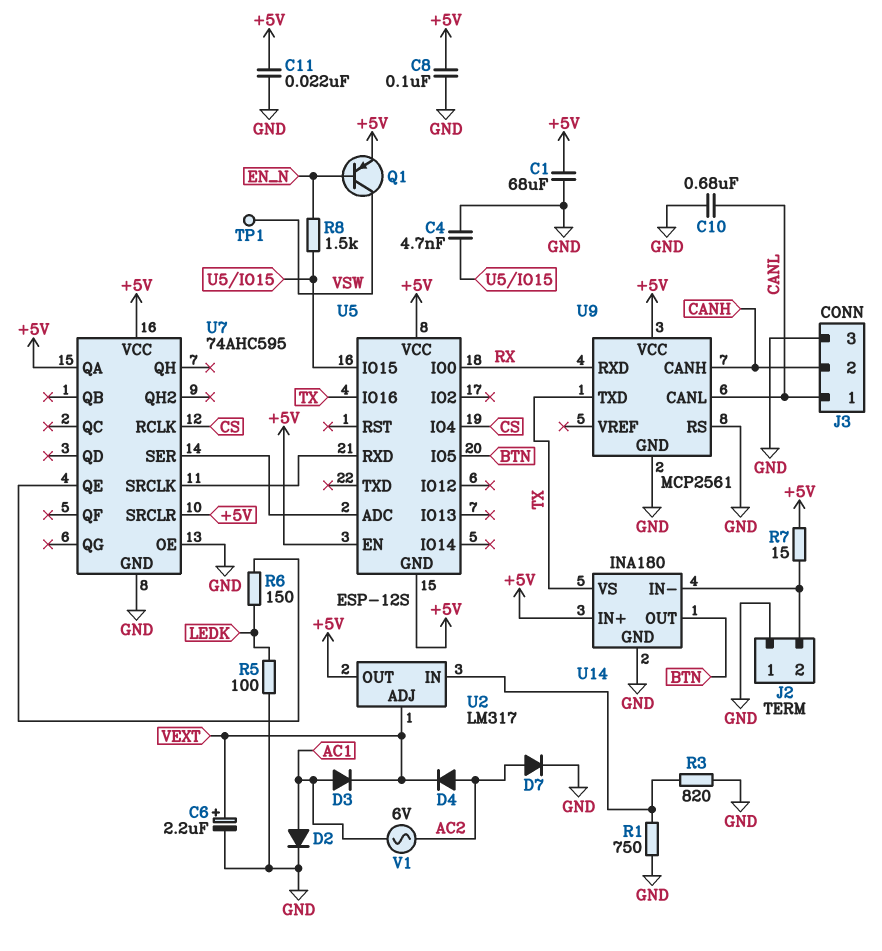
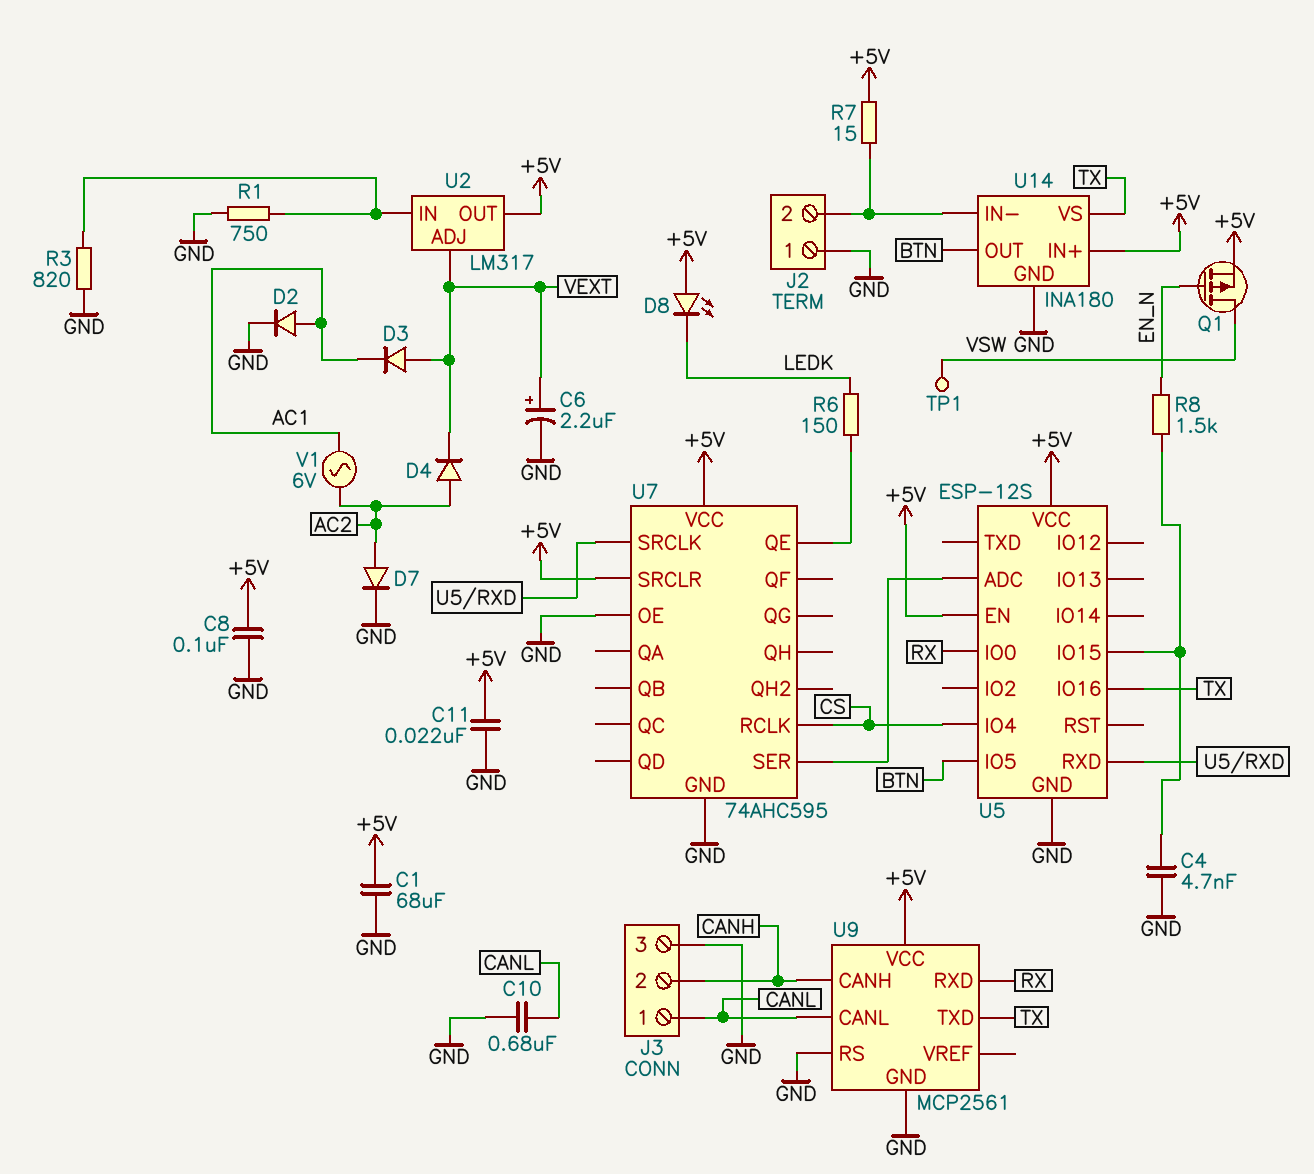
D3: diode (A AC1, K VEXT) -> diode (A VEXT, K AC1)
D8: none -> LED (A +5V, K LEDK)
Q1: PNP (B EN_N, C VSW, E +5V) -> PMOS (G EN_N, D VSW, S +5V)
R5: 100 (GND, LEDK) -> none
U5 pin GND: +5V -> GND
U7 pin QA: +5V -> none

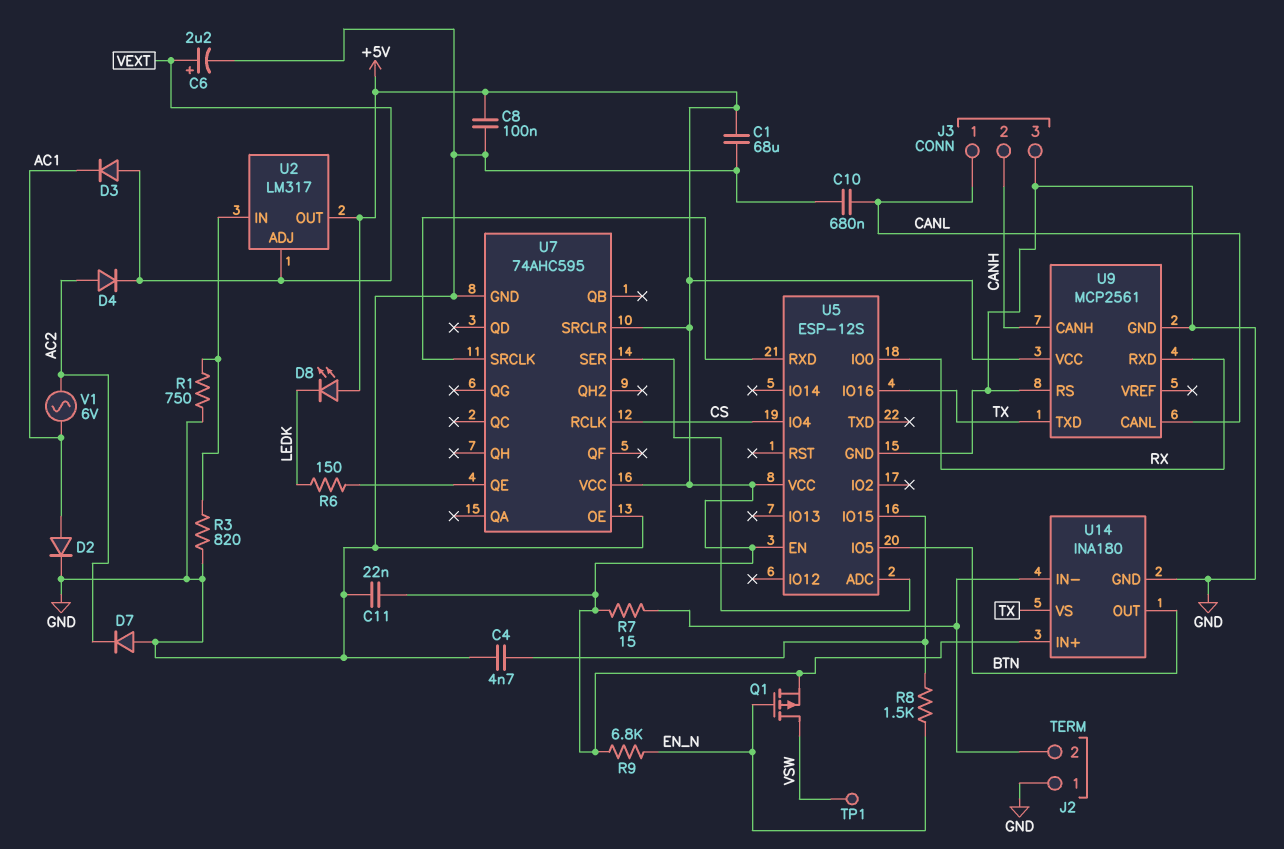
D7: diode (A AC2, K GND) -> diode (A GND, K AC2)
R9: none -> 6.8k (+5V, EN_N)

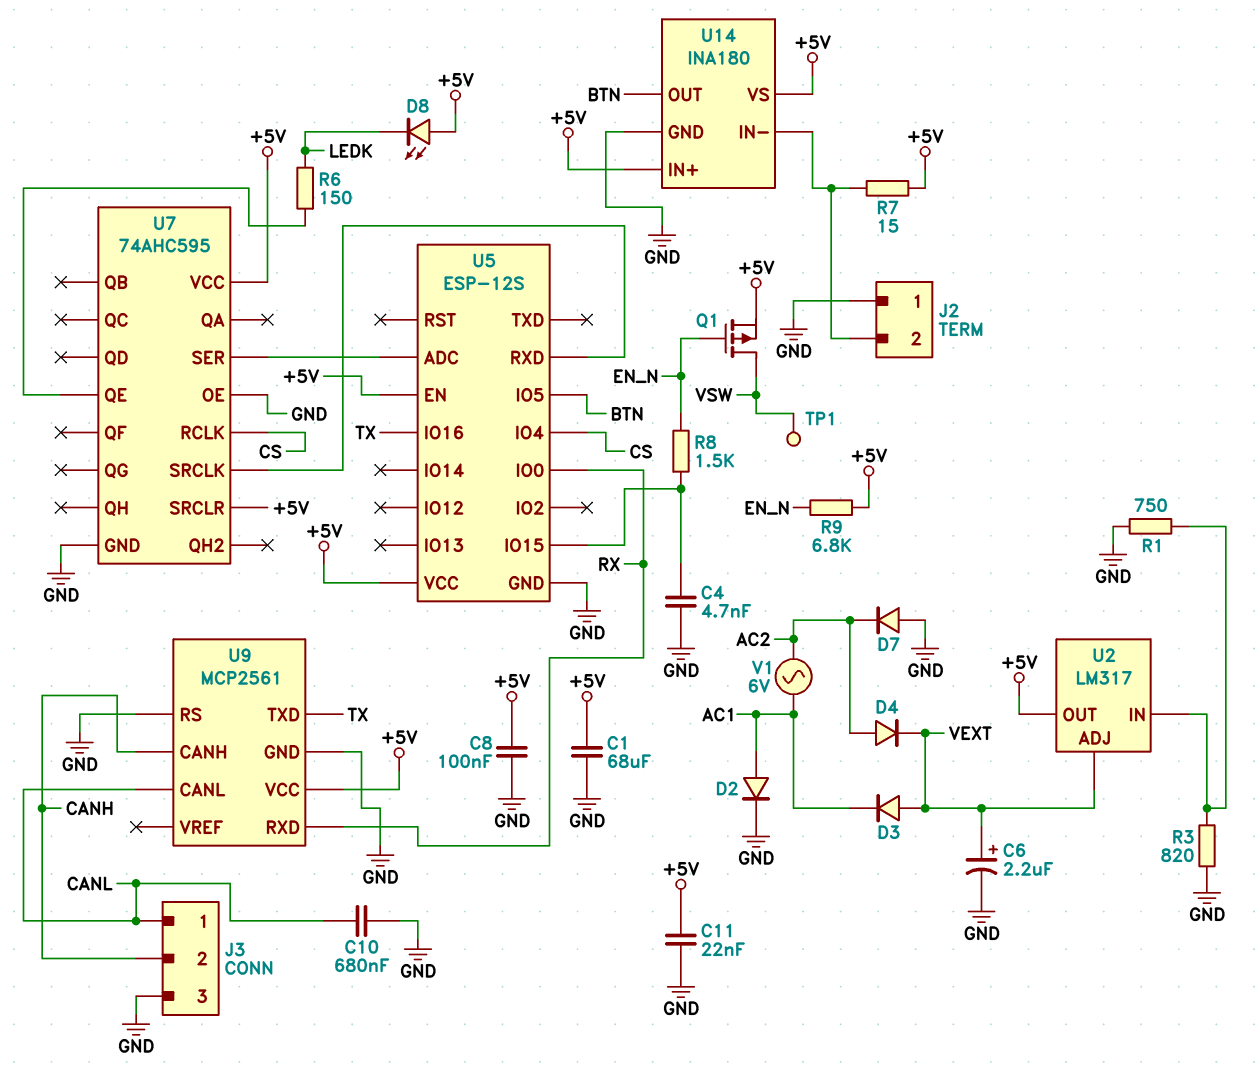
U14 pin VS: TX -> +5V

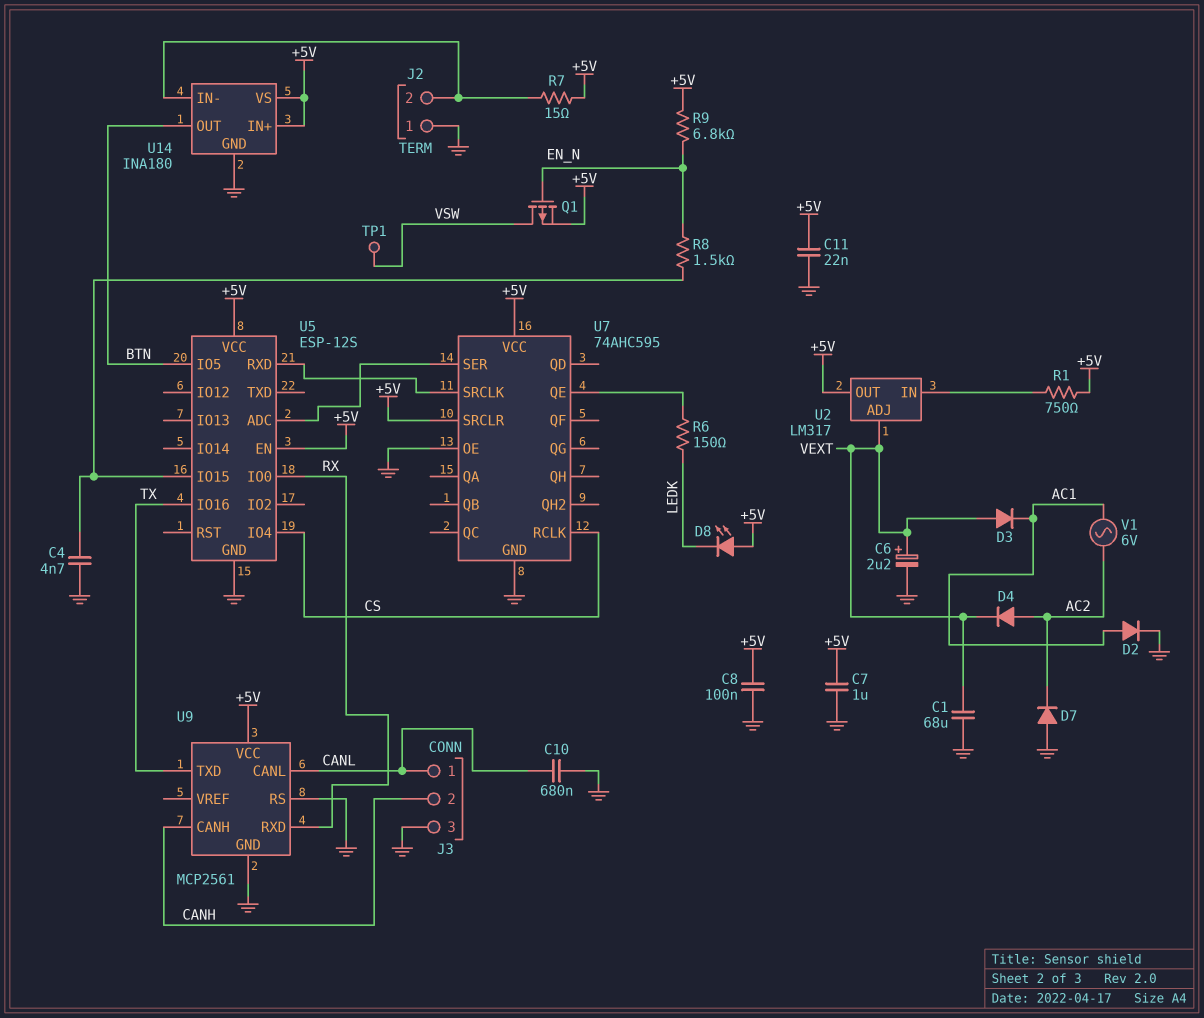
C1: 68uF (+5V, GND) -> 68uF (GND, VEXT)
C7: none -> 1uF (+5V, GND)
R1: 750 (GND, U2/IN) -> 750 (+5V, U2/IN)
R3: 820 (GND, U2/IN) -> none

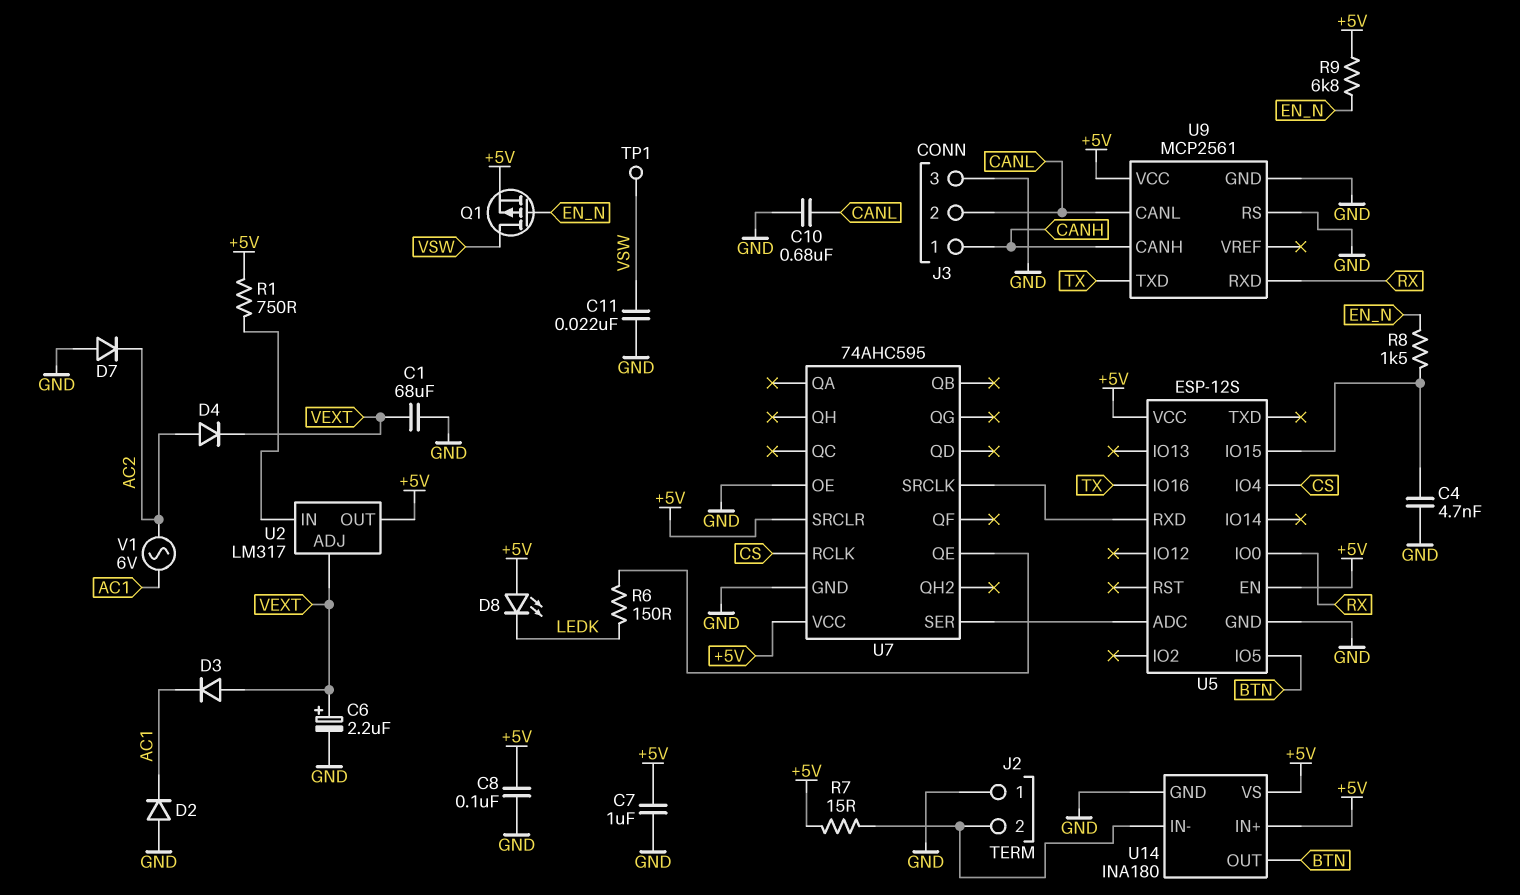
C11: 22nF (+5V, GND) -> 22nF (GND, VSW)
D2: diode (A AC1, K GND) -> diode (A GND, K AC1)
J3 pin 1: CANL -> CANH
J3 pin 2: CANH -> CANL

